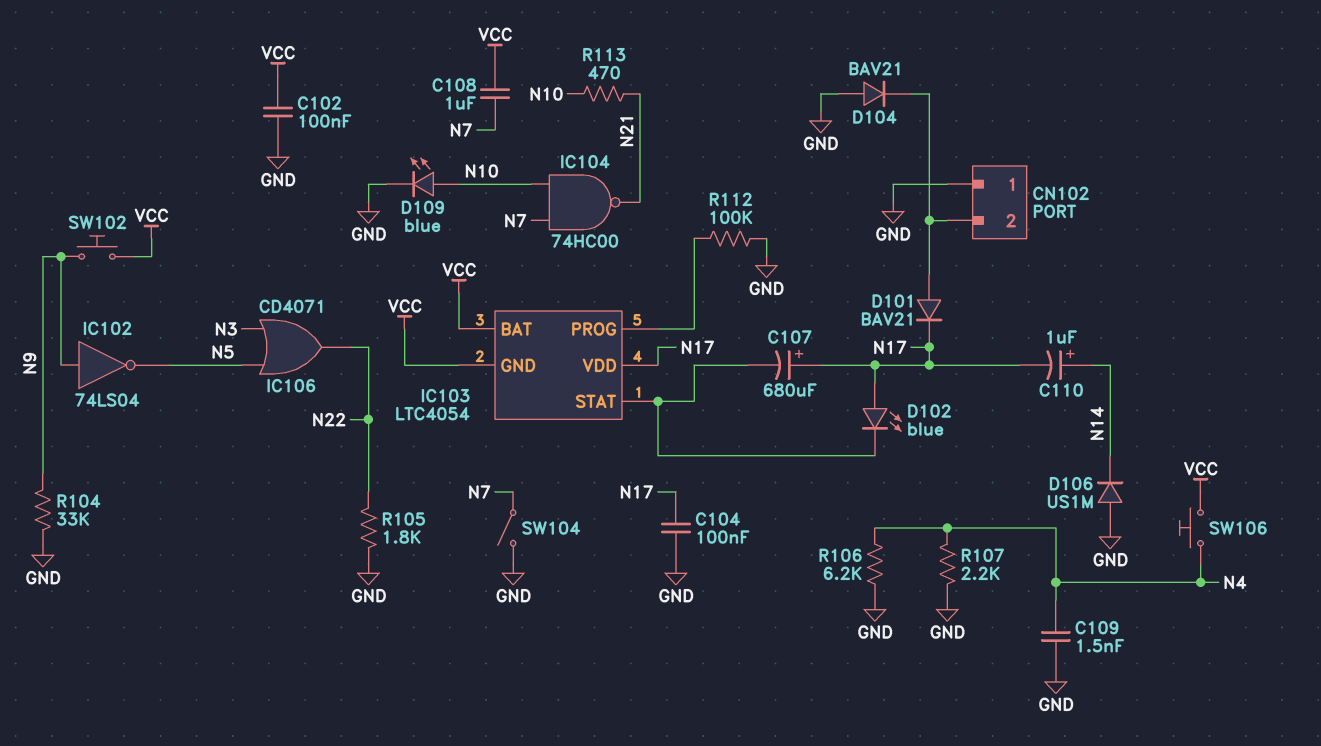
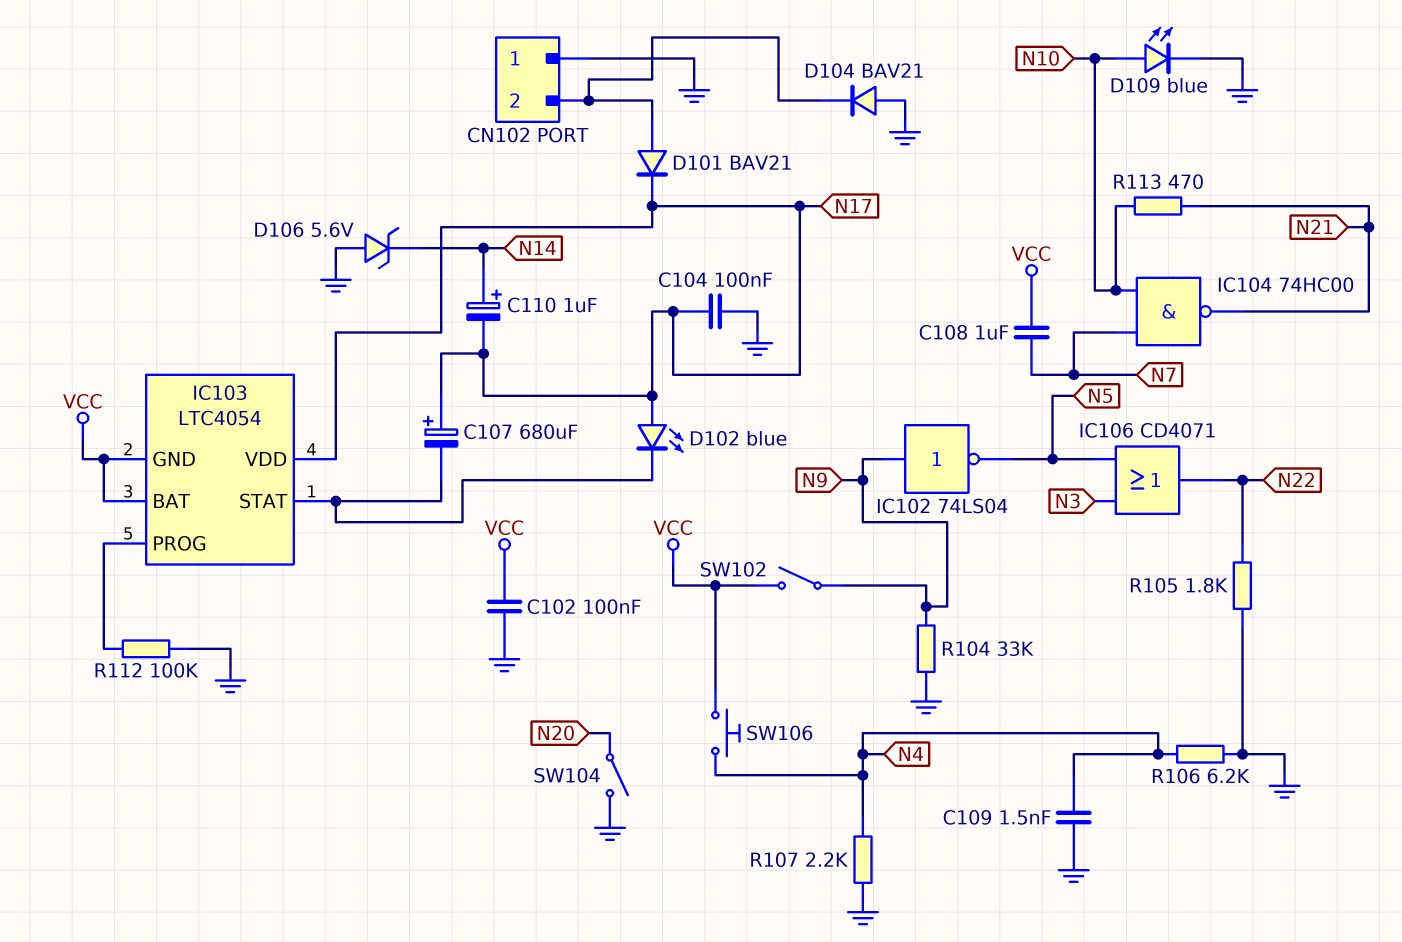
D106: diode US1M (A GND, K N14) -> zener 5.6V (A GND, K N14)
SW102: button (N9, VCC) -> switch (N9, VCC)
SW104: switch (GND, N7) -> switch (GND, N20)

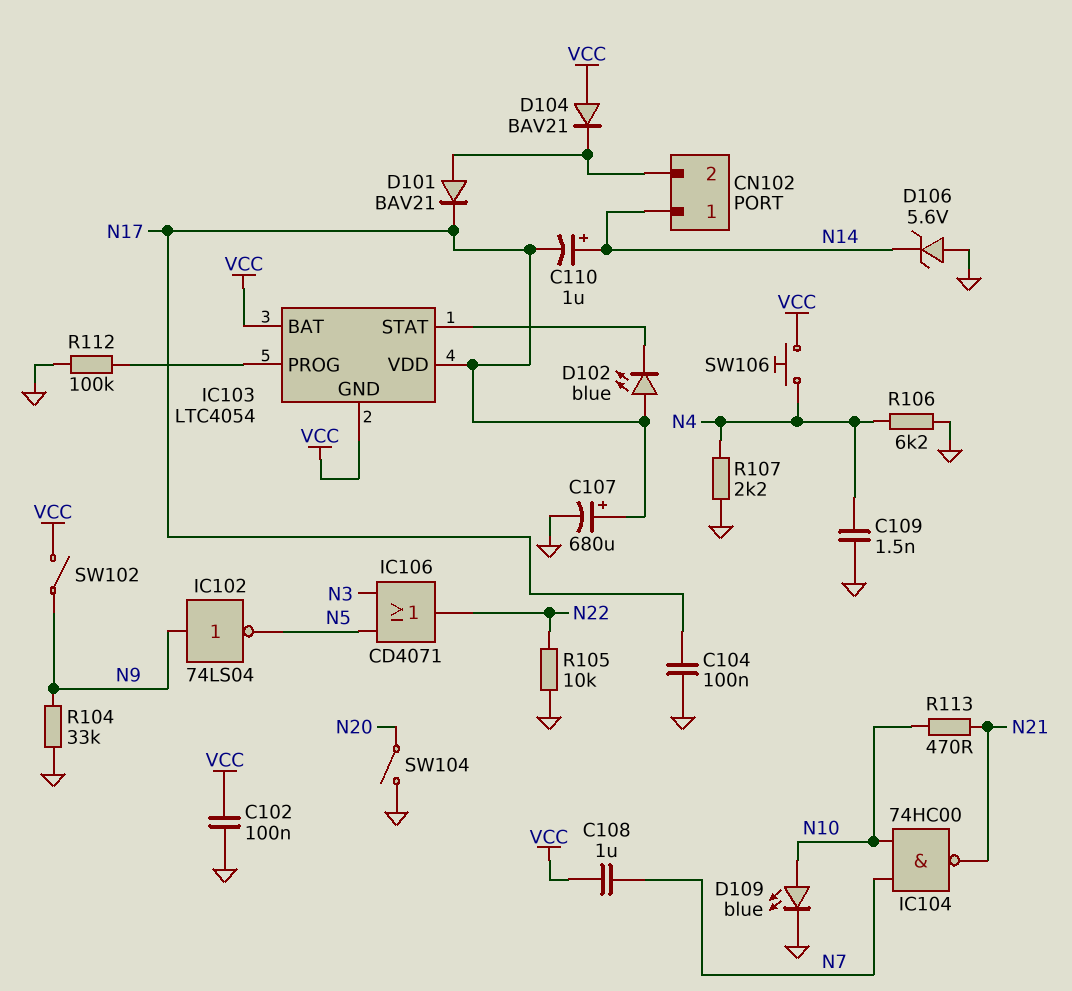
C107: 680uF (plus N17, minus IC103/STAT) -> 680uF (plus N17, minus GND)
CN102 pin 1: GND -> N14
D104: diode BAV21 (A GND, K CN102/2) -> diode BAV21 (A VCC, K CN102/2)
R105: 1.8k (GND, N22) -> 10k (GND, N22)

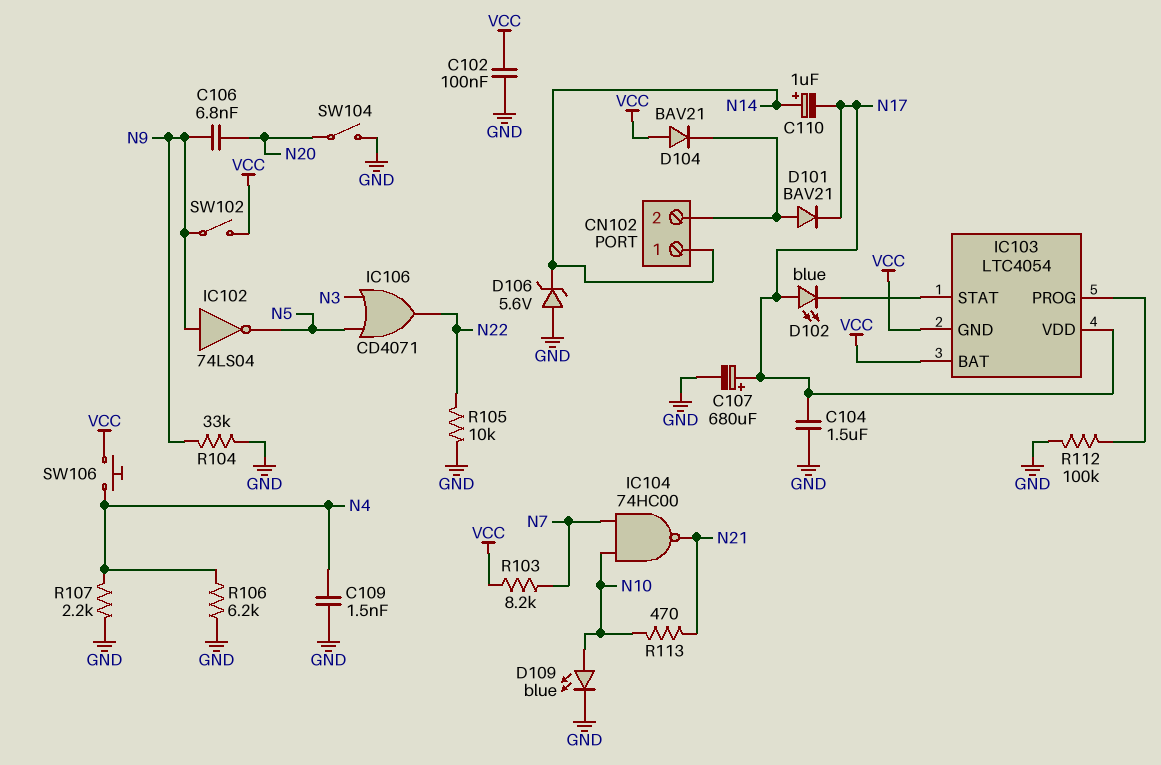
C104: 100nF (GND, N17) -> 1.5uF (GND, N17)
C106: none -> 6.8nF (N9, N20)
C108: 1uF (N7, VCC) -> none
R103: none -> 8.2k (N7, VCC)

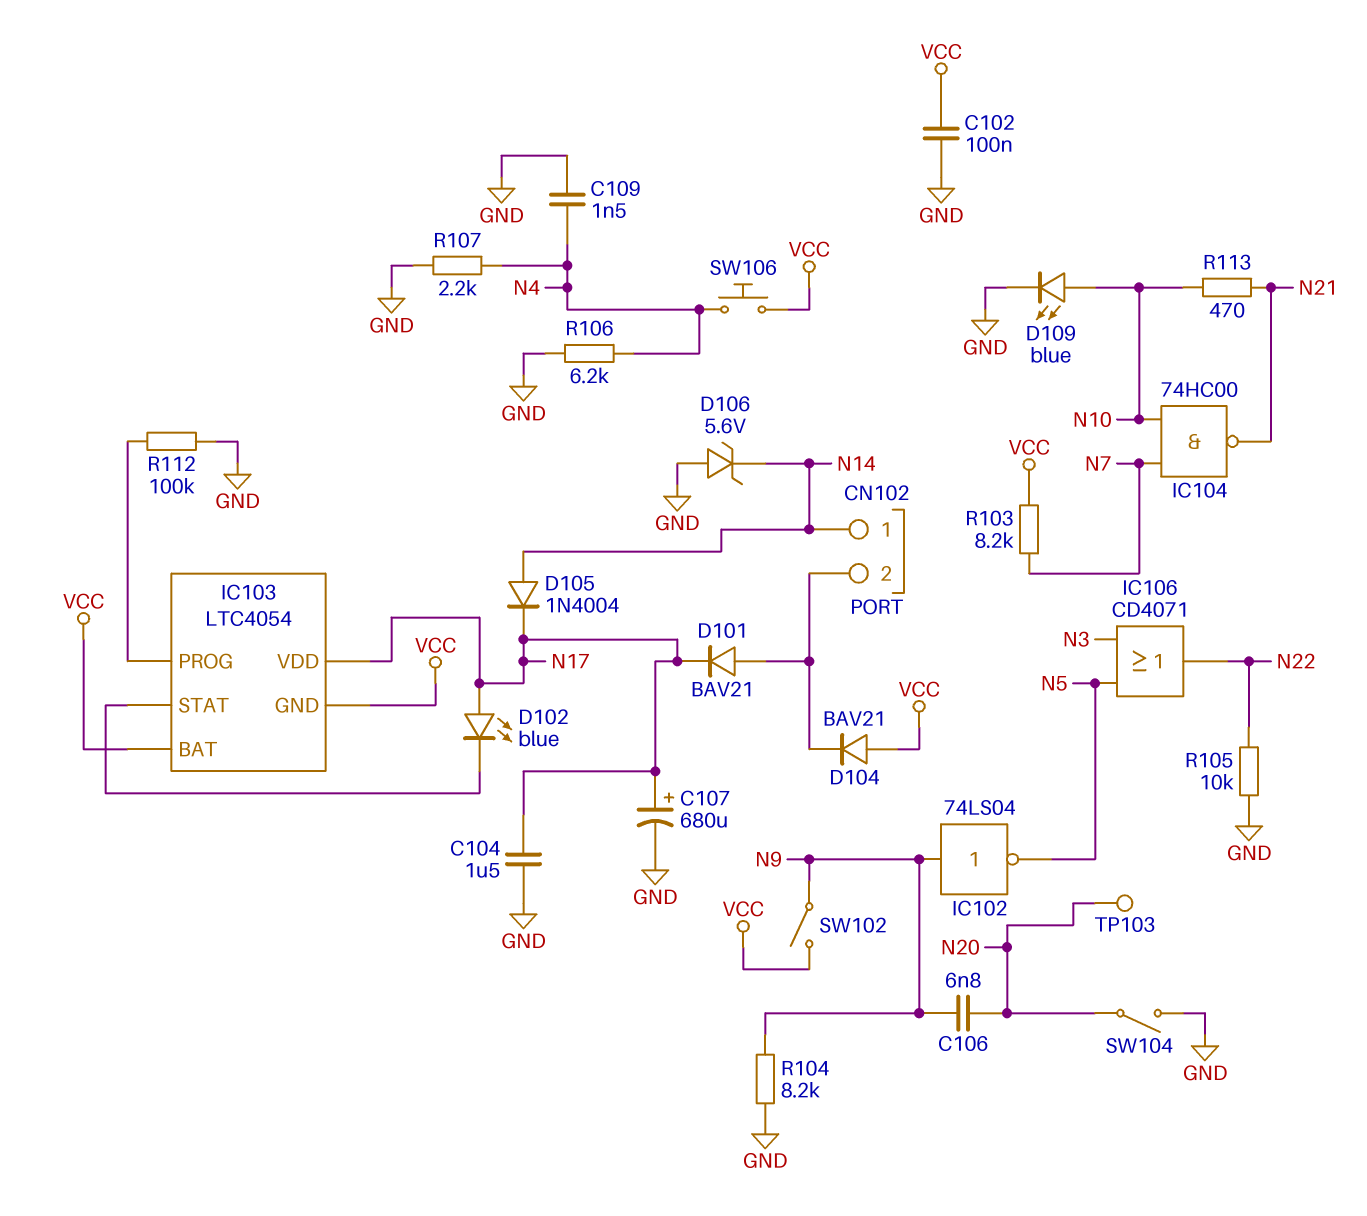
C110: 1uF (plus N14, minus N17) -> none
D105: none -> diode 1N4004 (A N14, K N17)
R104: 33k (GND, N9) -> 8.2k (GND, N9)
TP103: none -> test point (N20)

